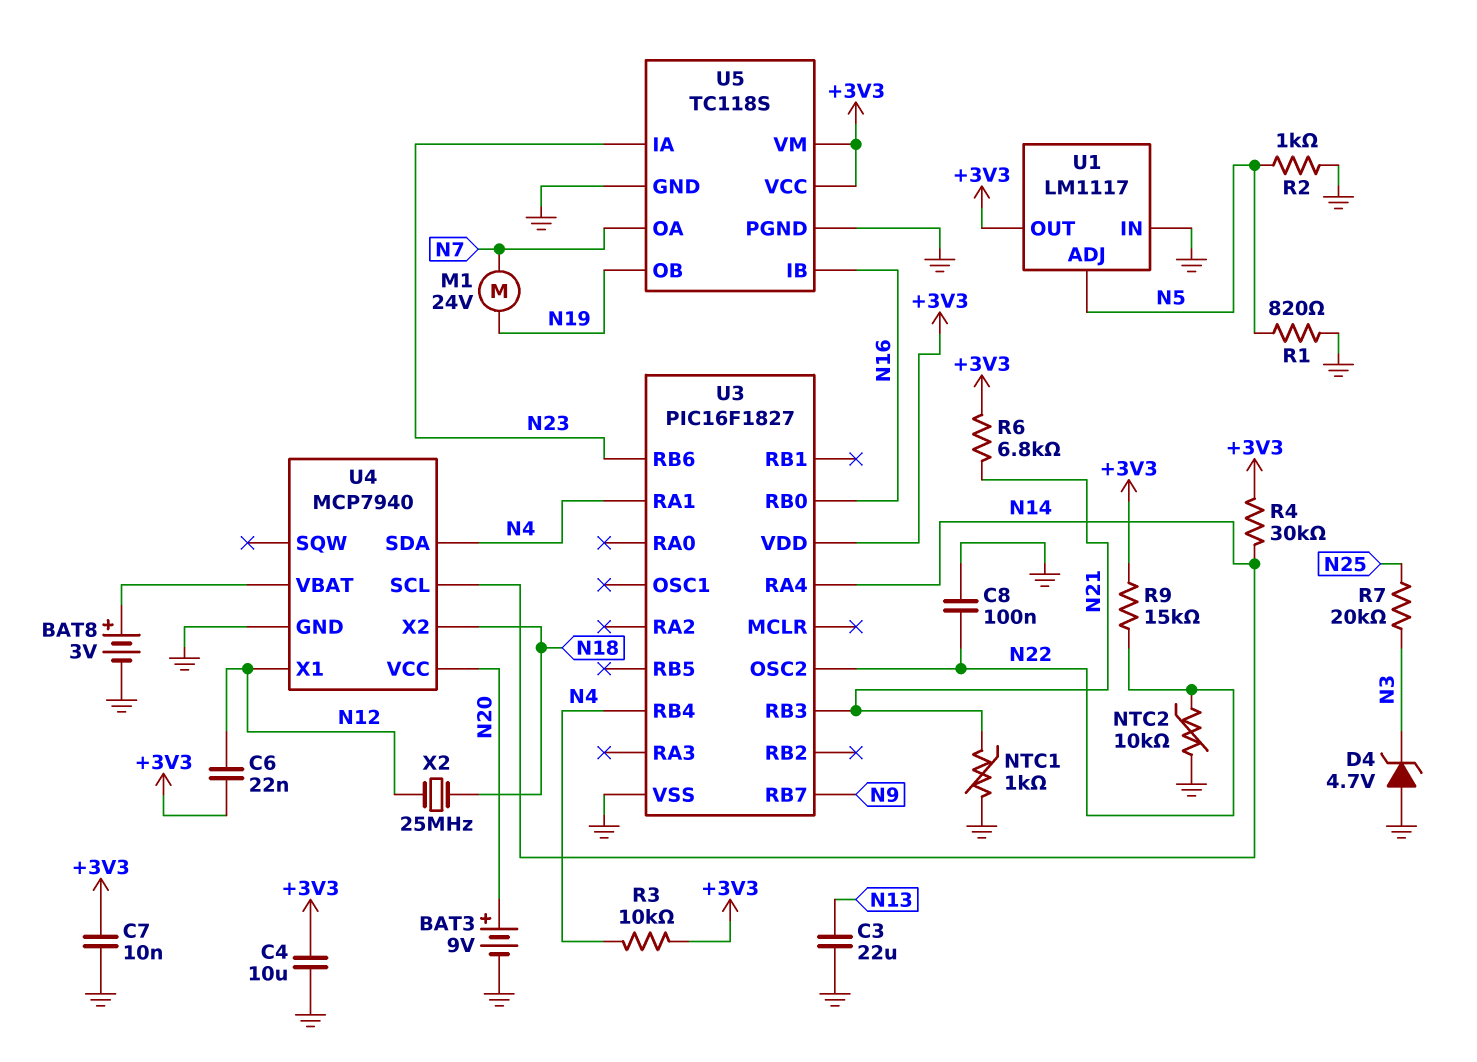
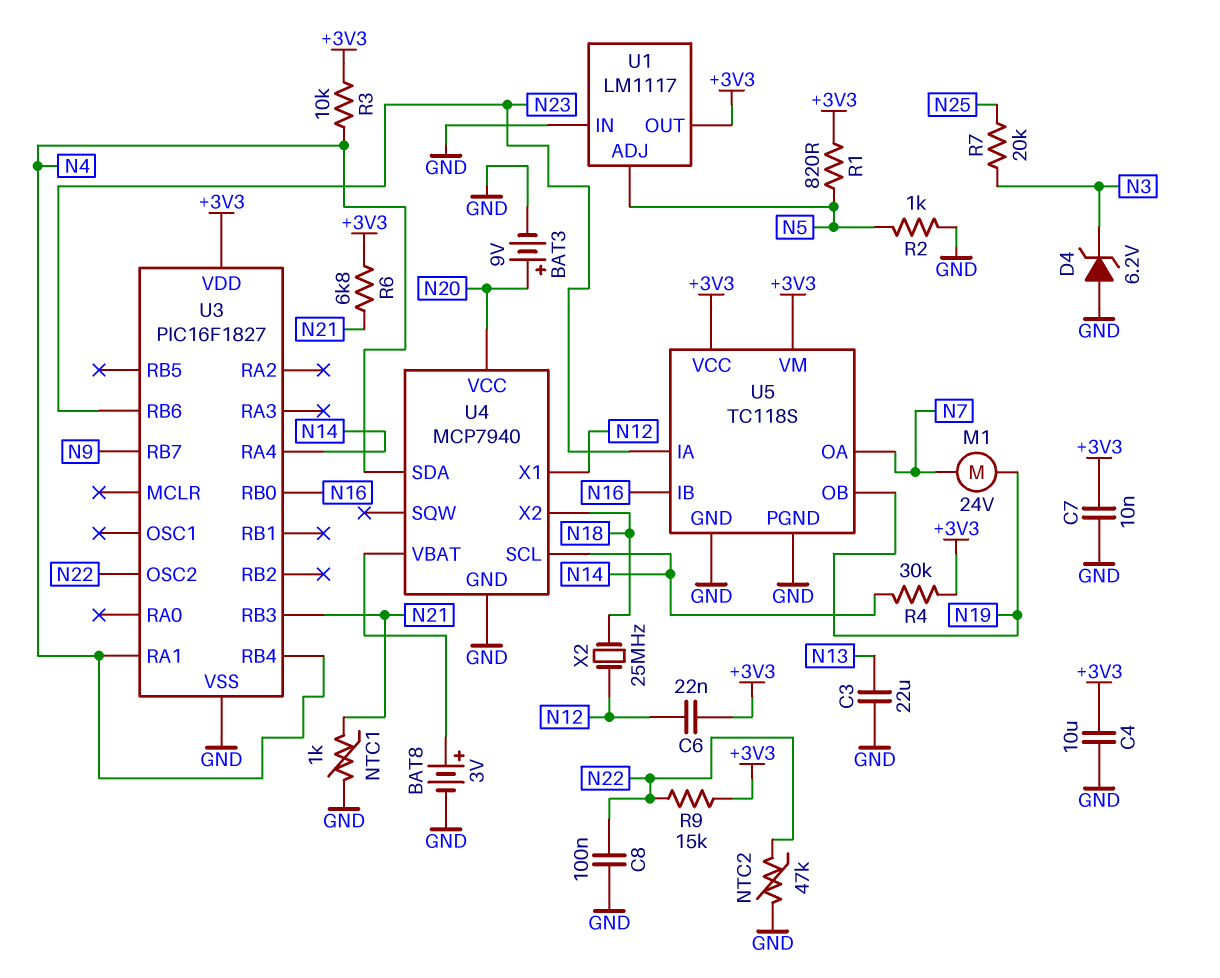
D4: zener 4.7V (A GND, K N3) -> zener 6.2V (A GND, K N3)
NTC2: 10k (GND, N22) -> 47k (GND, N22)
R1: 820 (GND, N5) -> 820 (+3V3, N5)

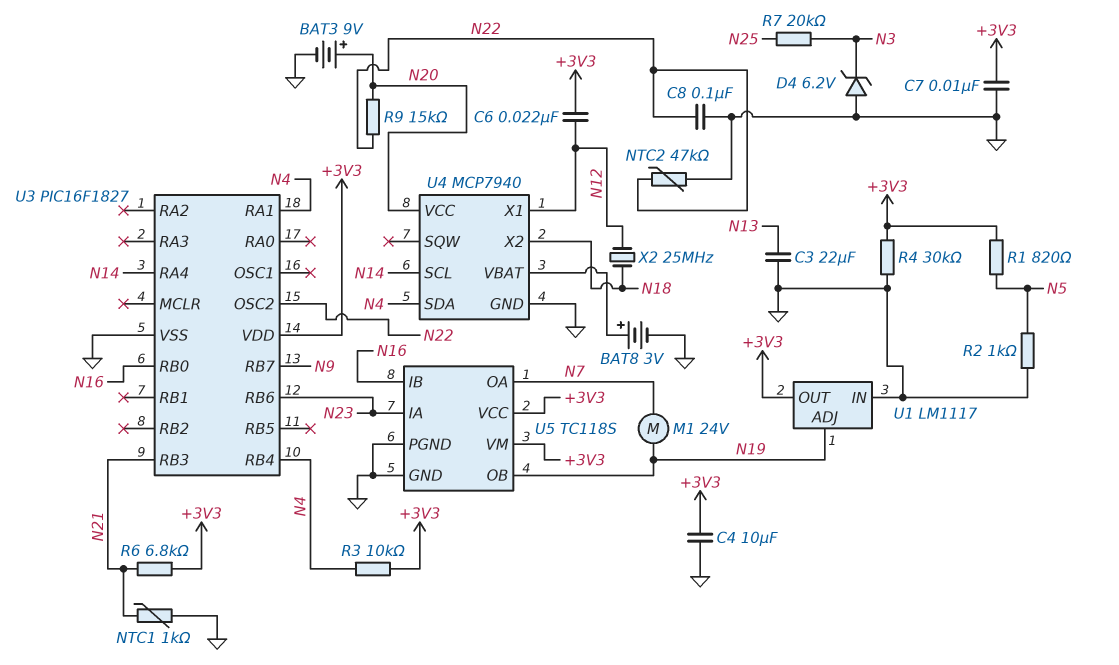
R4: 30k (+3V3, N14) -> 30k (+3V3, GND)
R9: 15k (+3V3, N22) -> 15k (N20, N22)
U1 pin ADJ: N5 -> N19

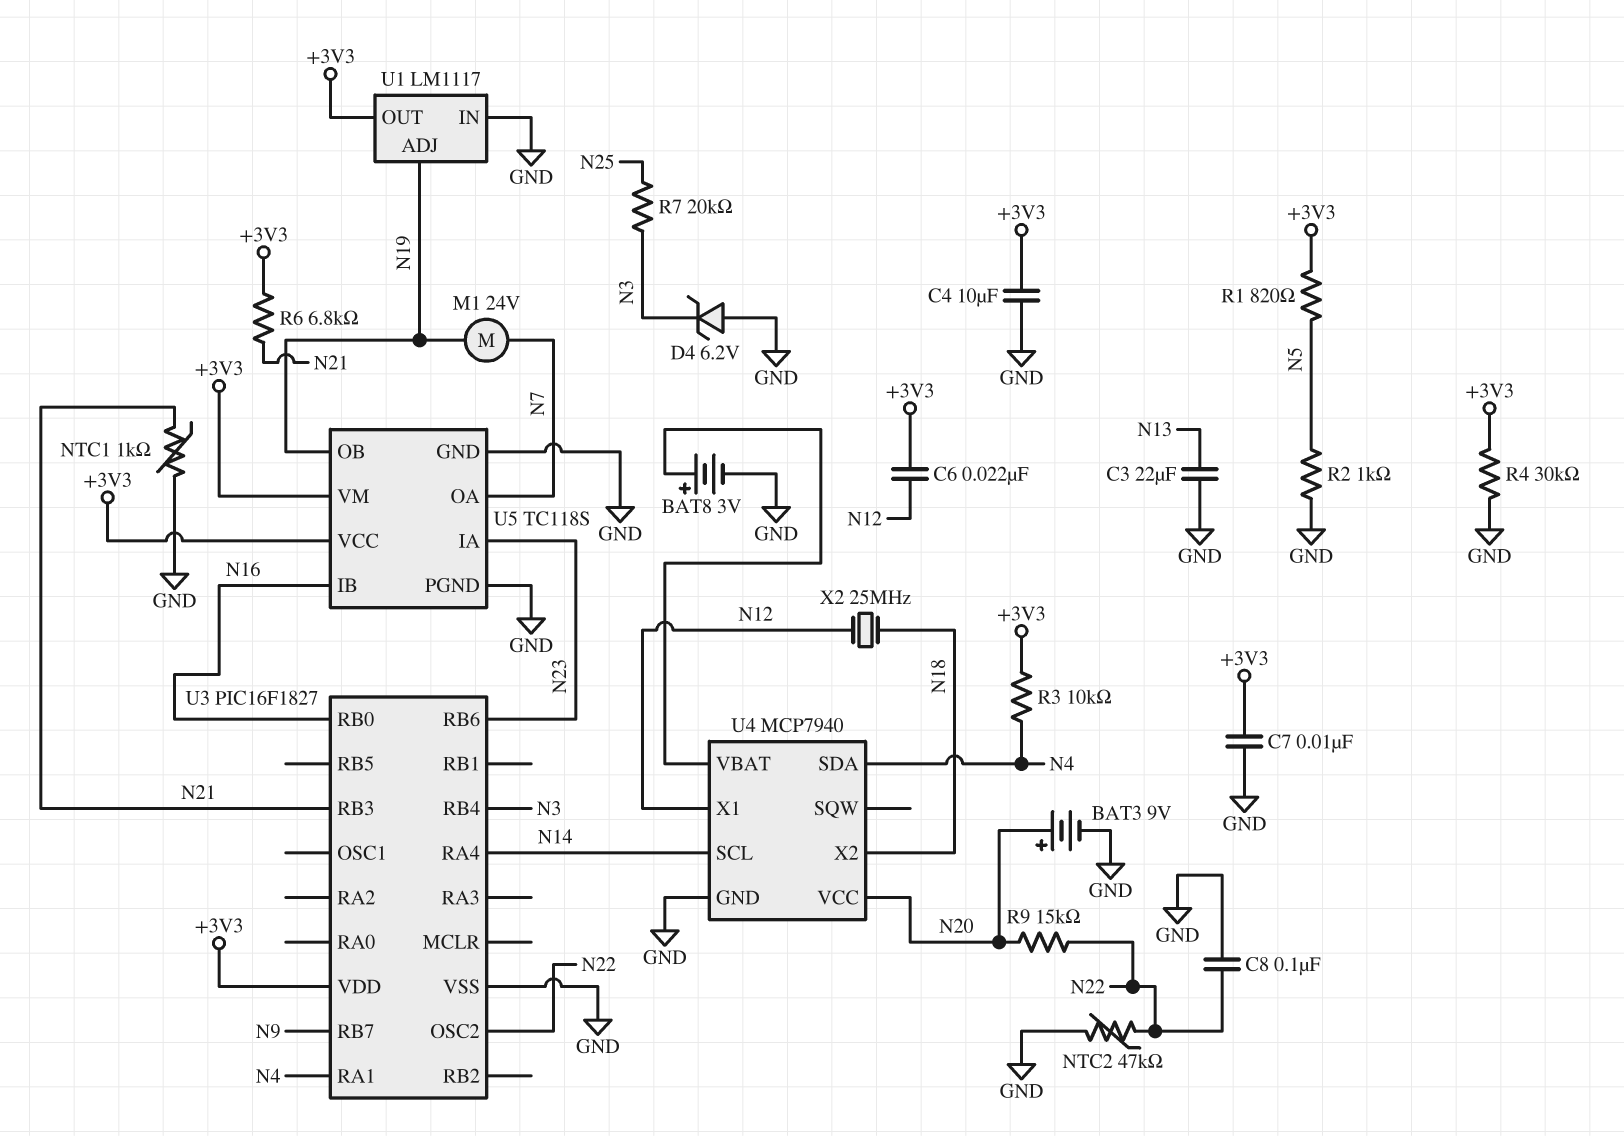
U3 pin RB4: N4 -> N3

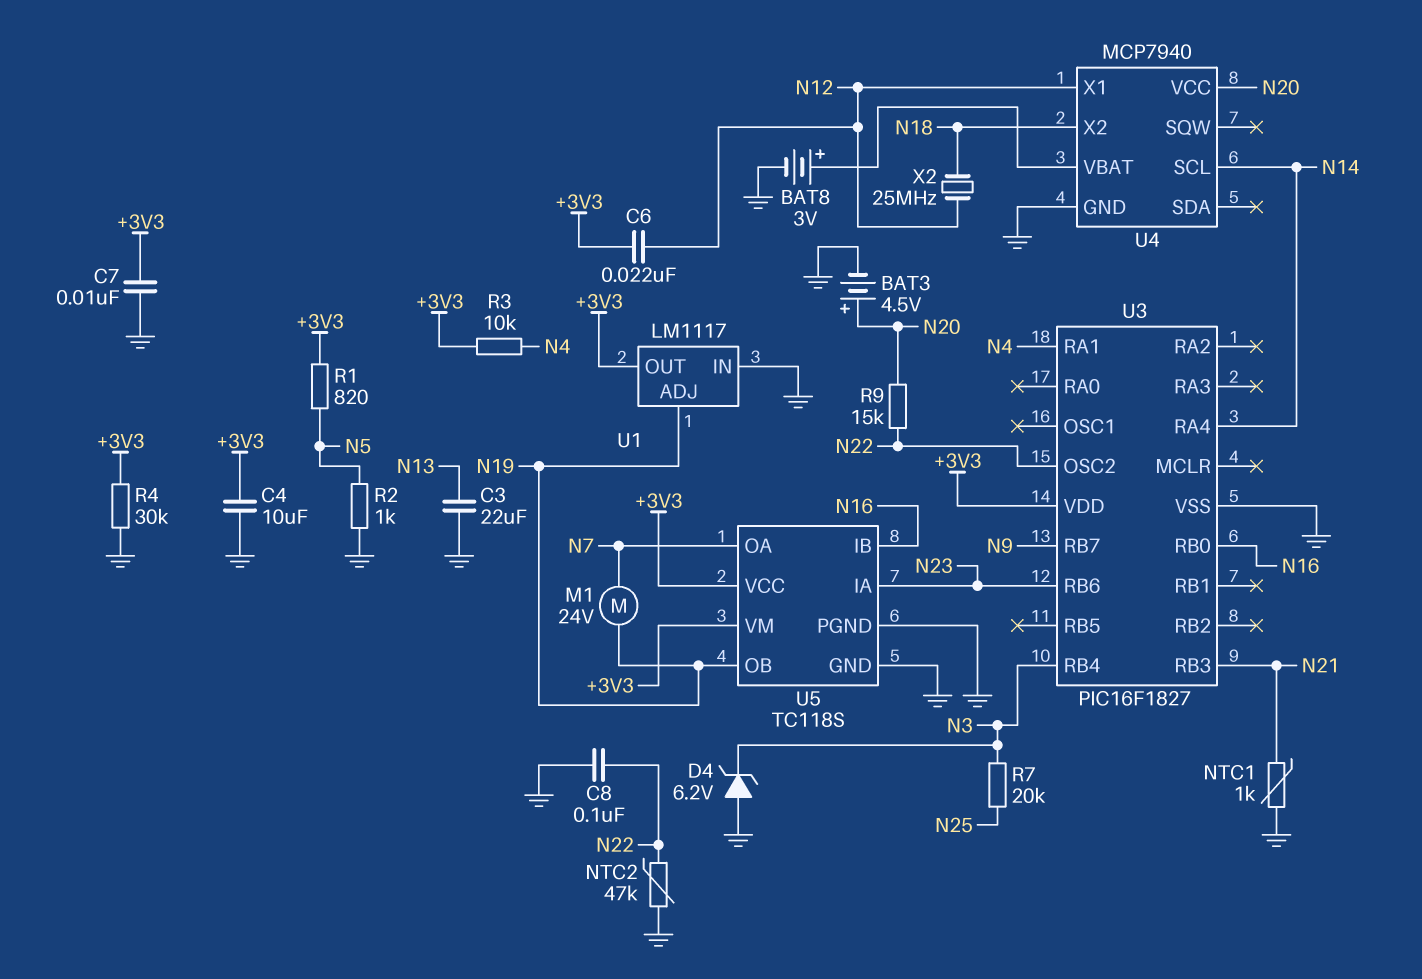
BAT3: 9V (plus N20, minus GND) -> 4.5V (plus N20, minus GND)
R6: 6.8k (+3V3, N21) -> none
U4 pin SDA: N4 -> none

